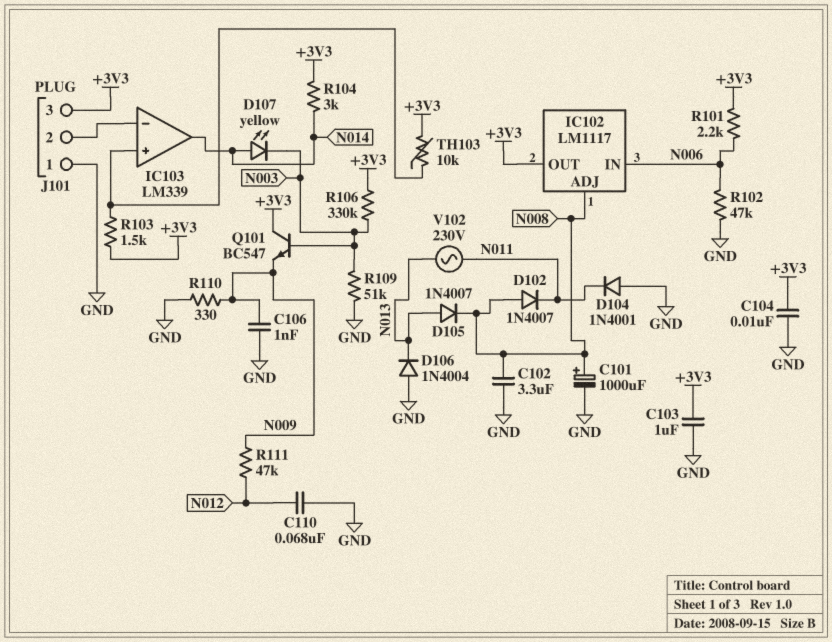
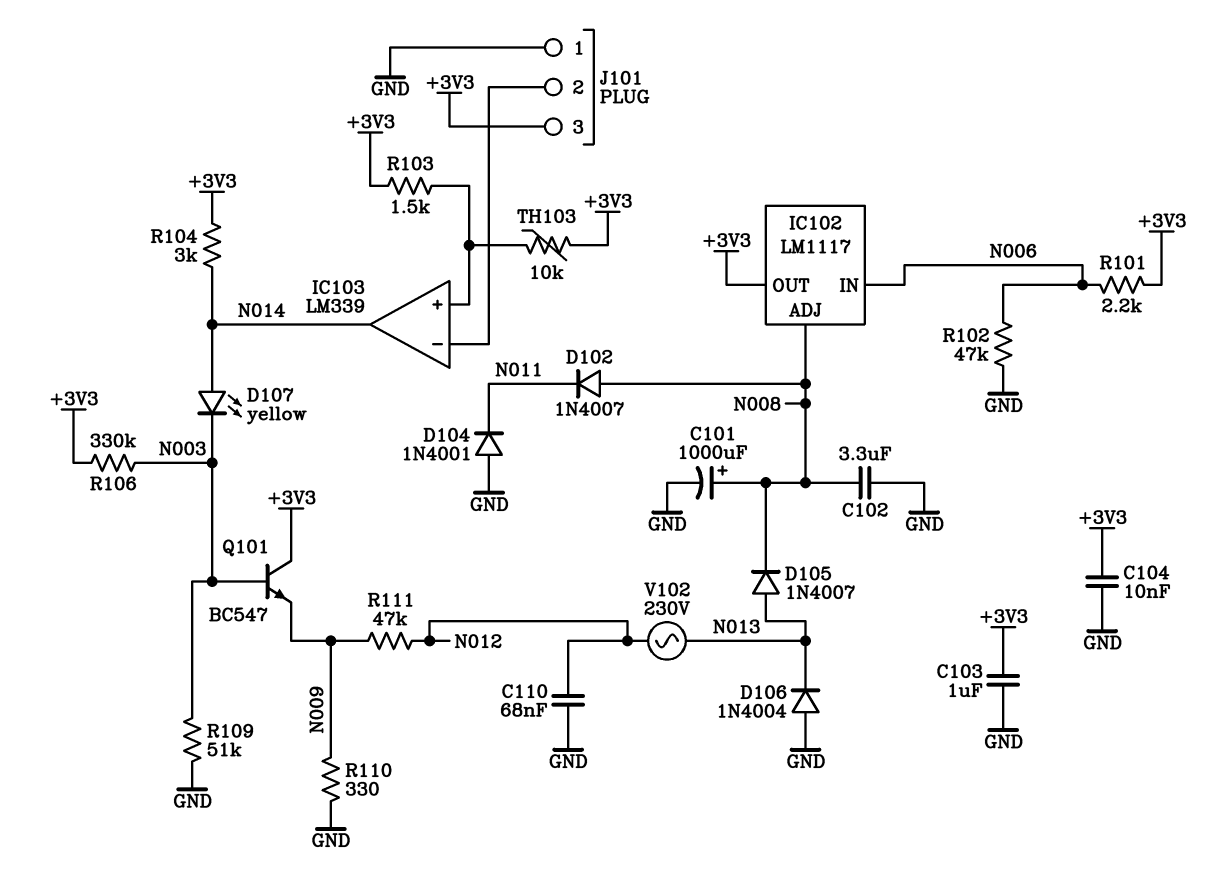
C106: 1nF (GND, N009) -> none
V102: AC 230V (N011, N013) -> AC 230V (N012, N013)

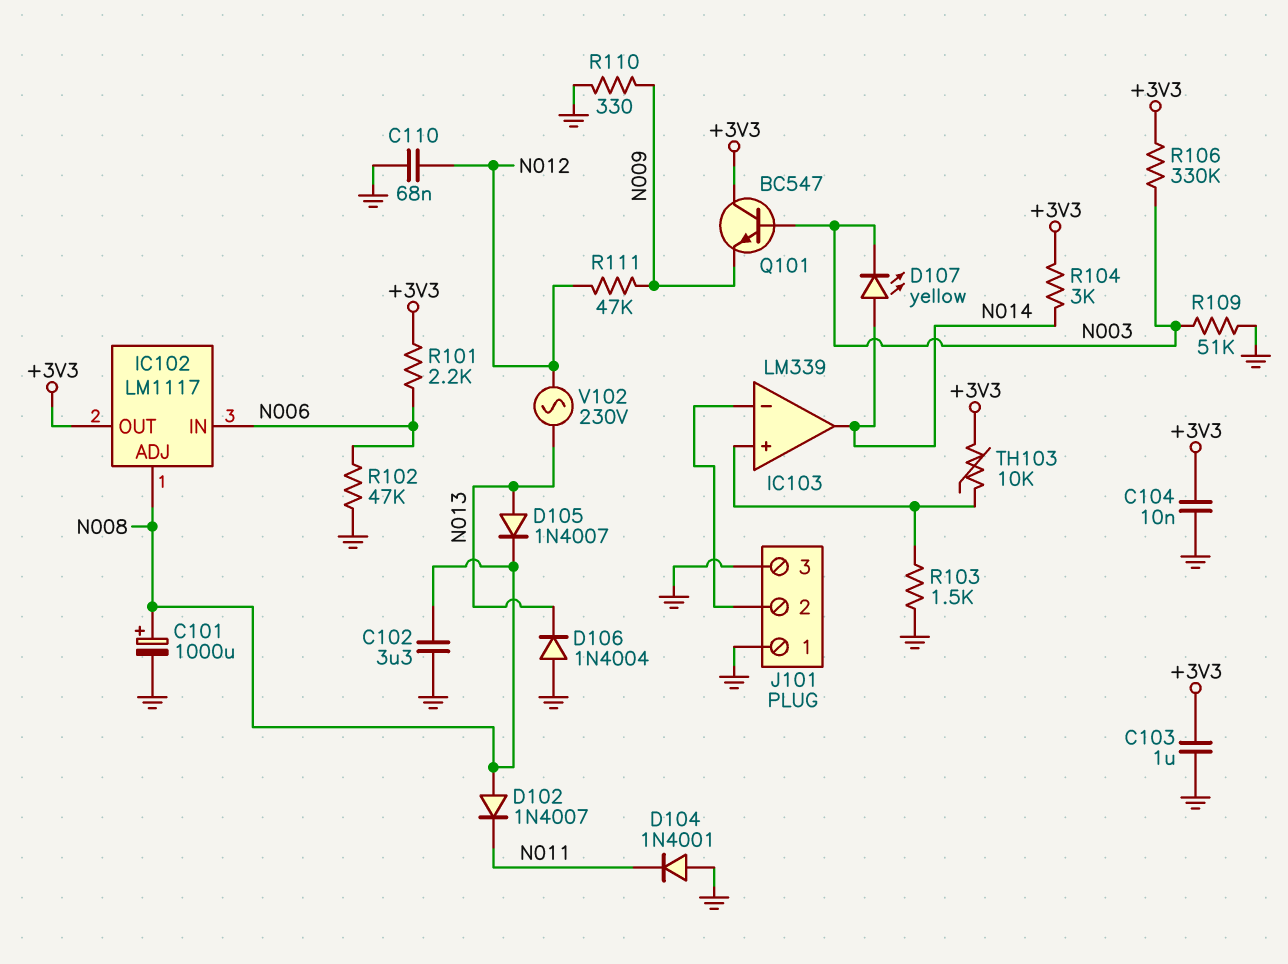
J101 pin 3: +3V3 -> GND
R103: 1.5k (+3V3, IC103/in+) -> 1.5k (GND, IC103/in+)

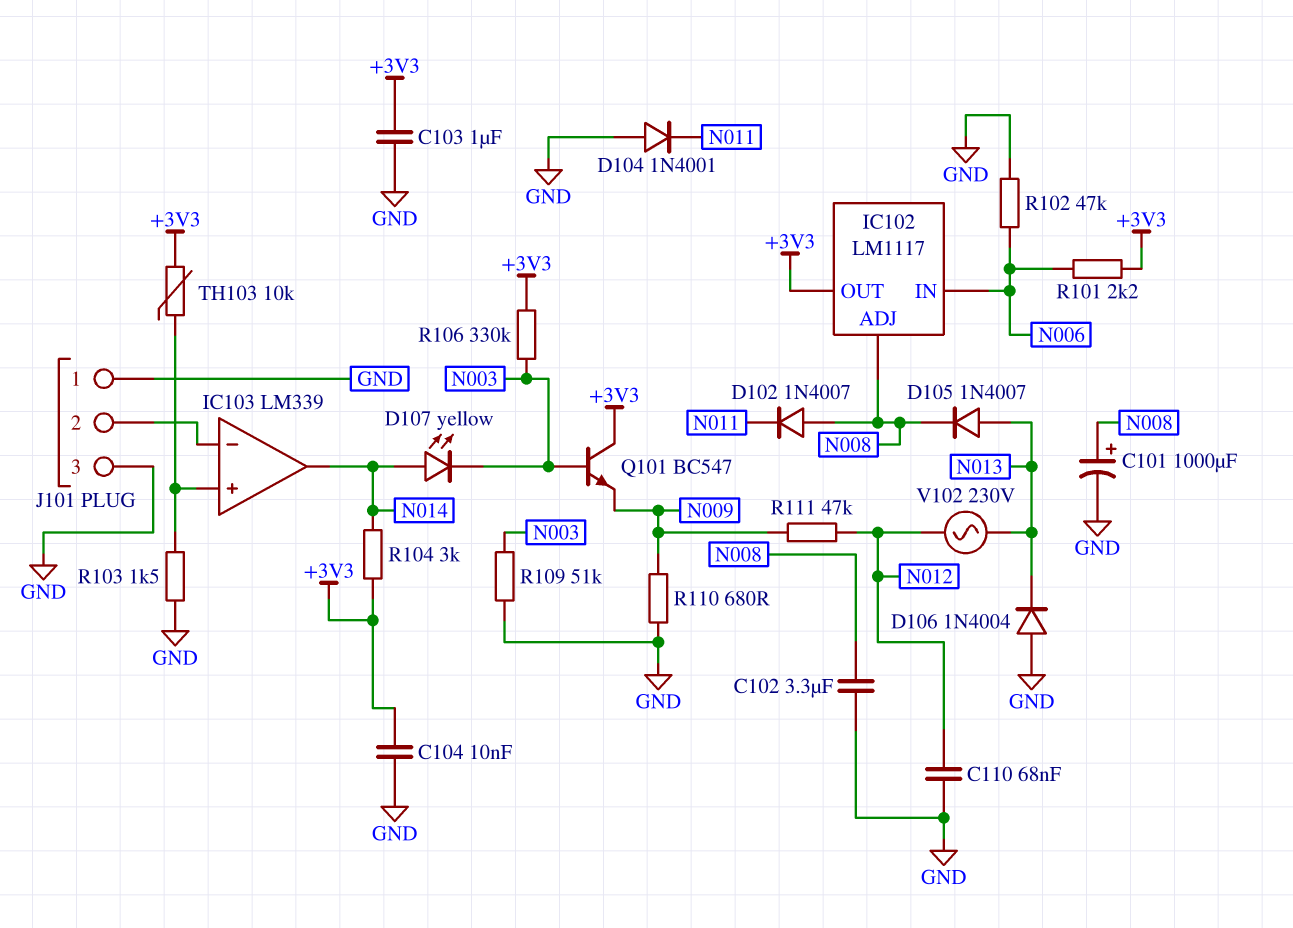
R110: 330 (GND, N009) -> 680 (GND, N009)

